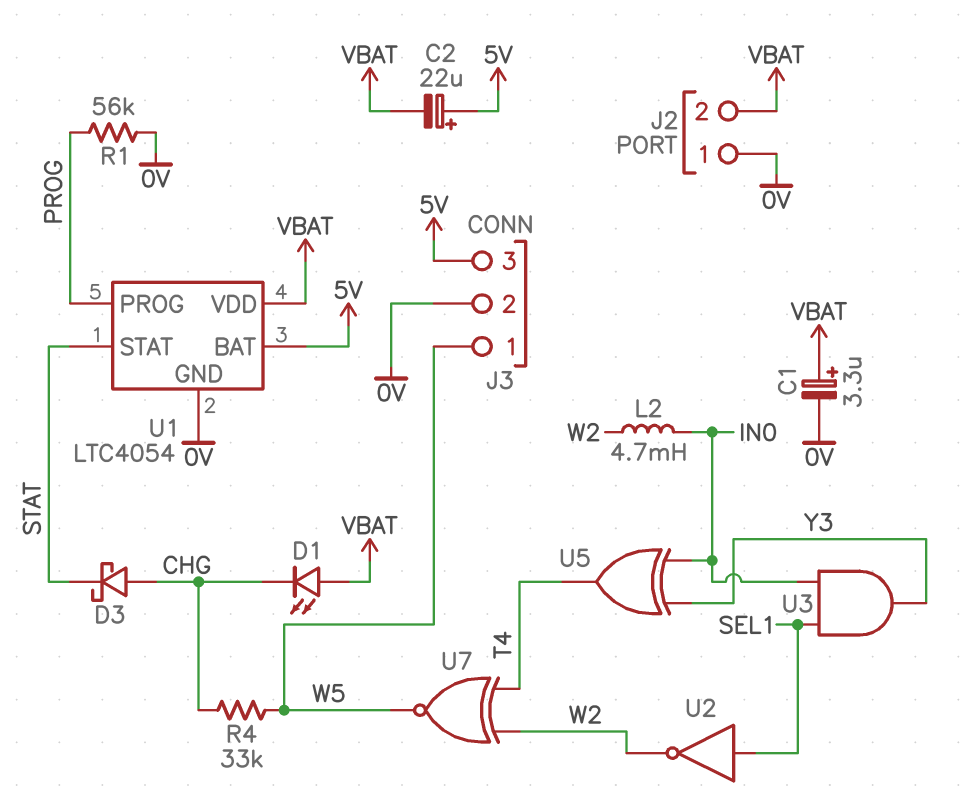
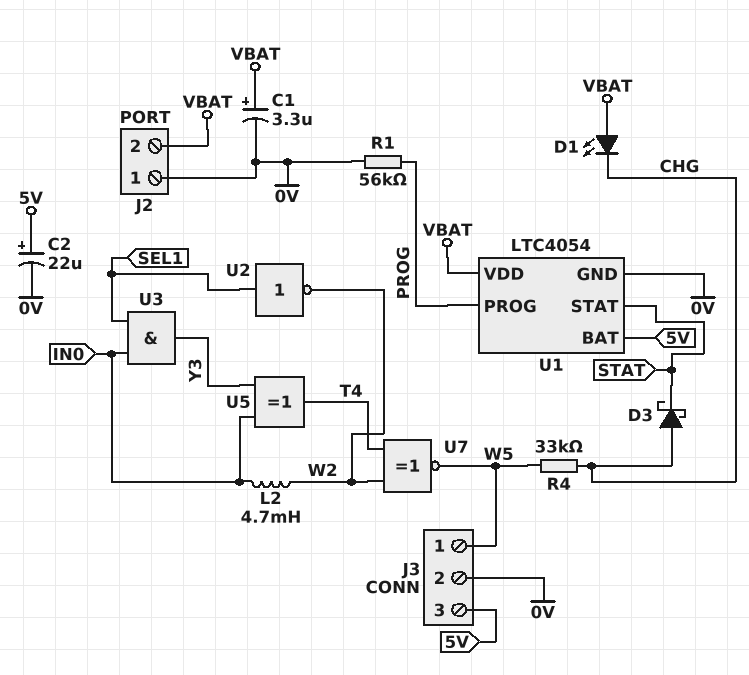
C2: 22uF (plus 5V, minus VBAT) -> 22uF (plus 5V, minus 0V)

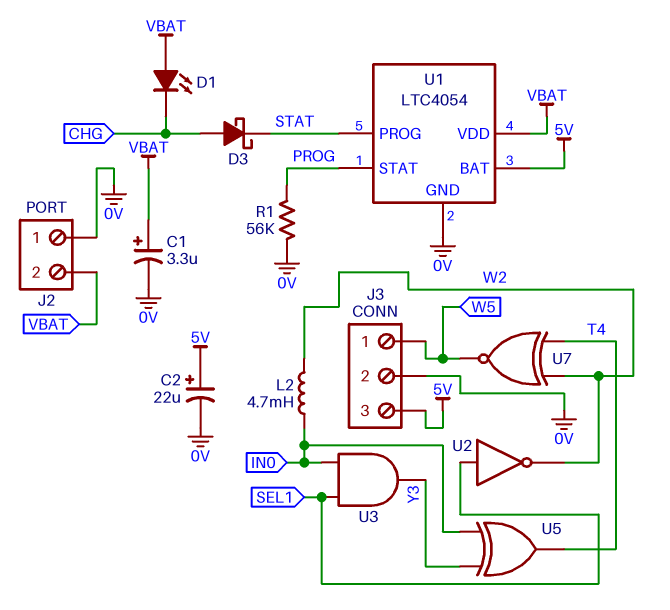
R4: 33k (CHG, W5) -> none
U1 pin PROG: PROG -> STAT
U1 pin STAT: STAT -> PROG

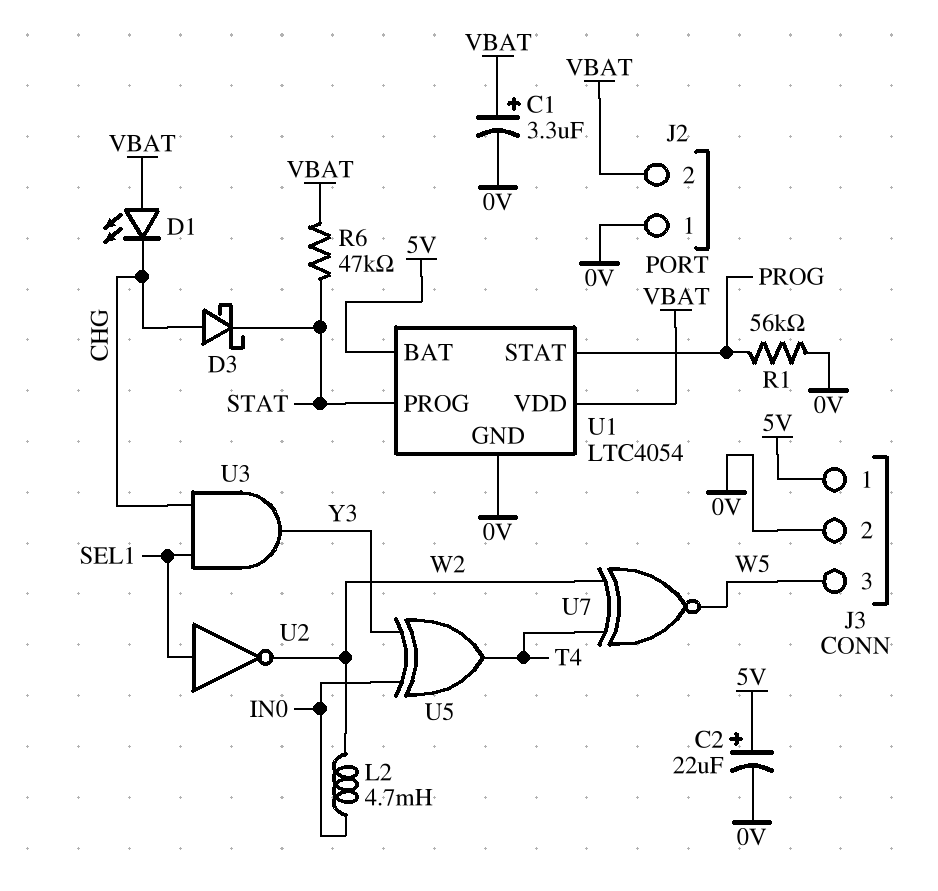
J3 pin 1: W5 -> 5V
J3 pin 3: 5V -> W5
R6: none -> 47k (STAT, VBAT)
U3: AND (in IN0, in SEL1, out Y3) -> AND (in CHG, in SEL1, out Y3)

